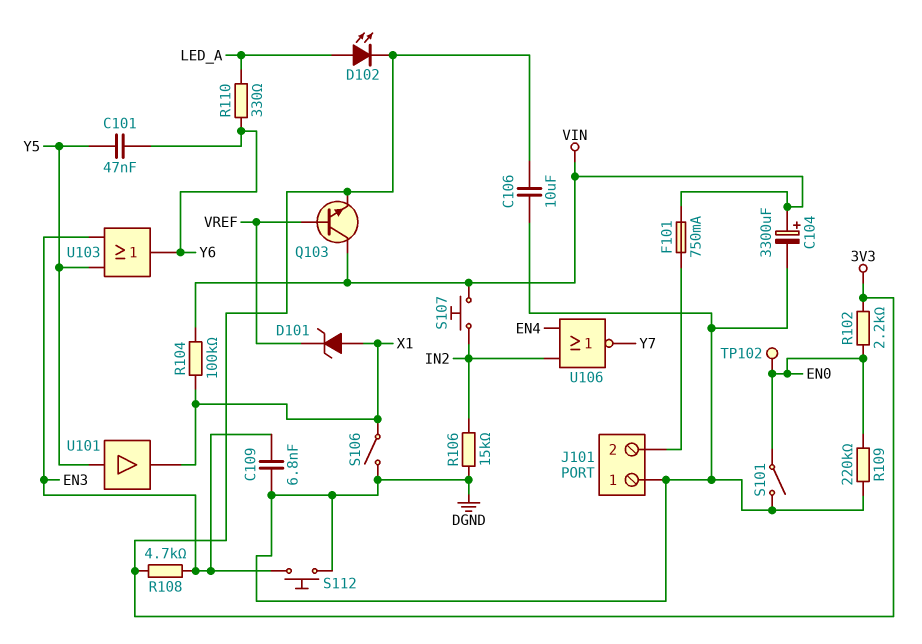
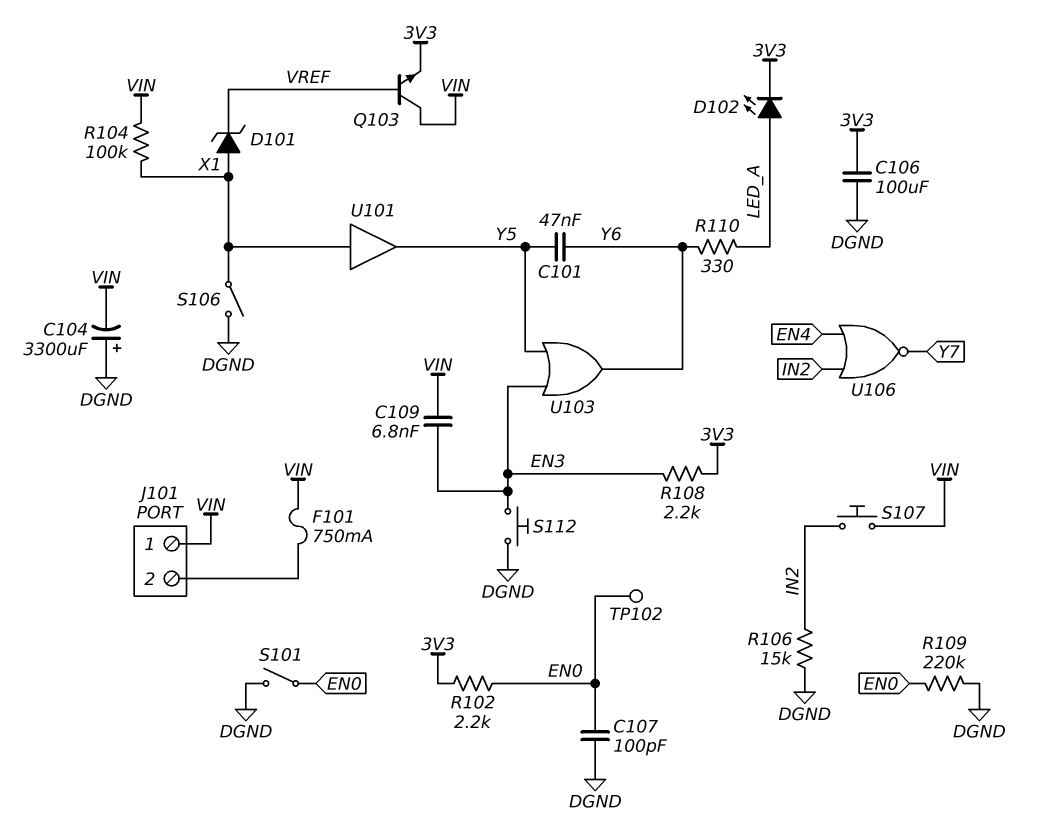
C104: 3300uF (plus VIN, minus DGND) -> 3300uF (plus DGND, minus VIN)
C106: 10uF (3V3, DGND) -> 100uF (3V3, DGND)
C107: none -> 100pF (DGND, EN0)
C109: 6.8nF (DGND, EN3) -> 6.8nF (EN3, VIN)
J101 pin 1: DGND -> VIN
R108: 4.7k (3V3, EN3) -> 2.2k (3V3, EN3)
U101: buffer (in Y5, out X1) -> buffer (in X1, out Y5)

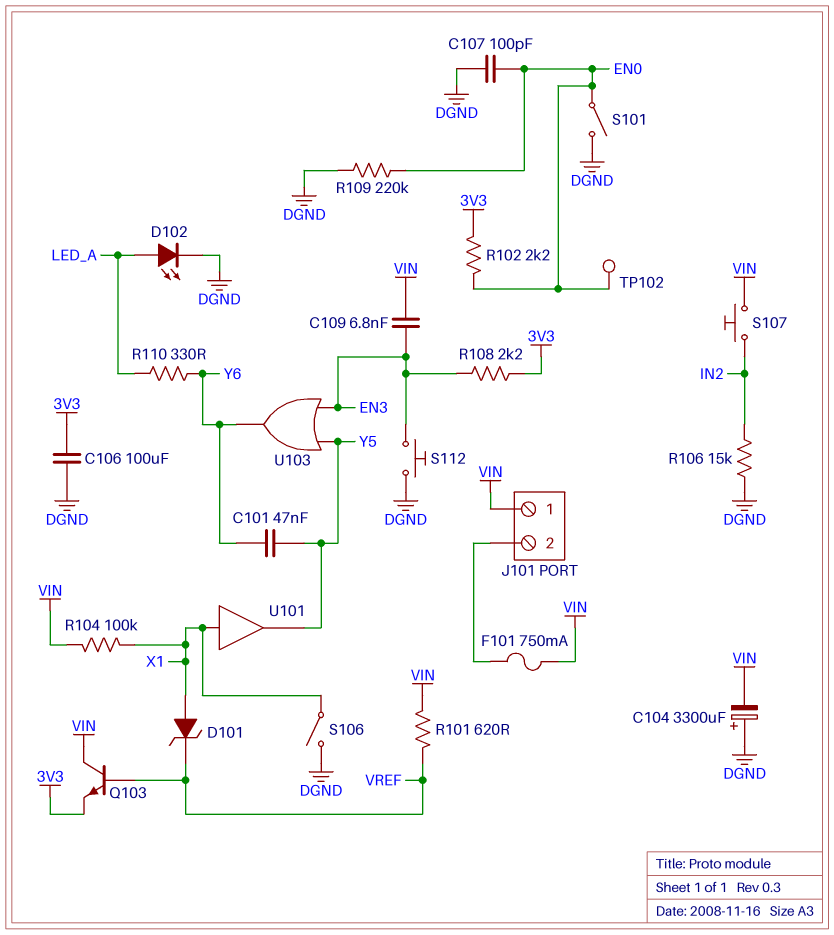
D102: LED (A LED_A, K 3V3) -> LED (A LED_A, K DGND)
R101: none -> 620 (VIN, VREF)
U106: NOR (in EN4, in IN2, out Y7) -> none

